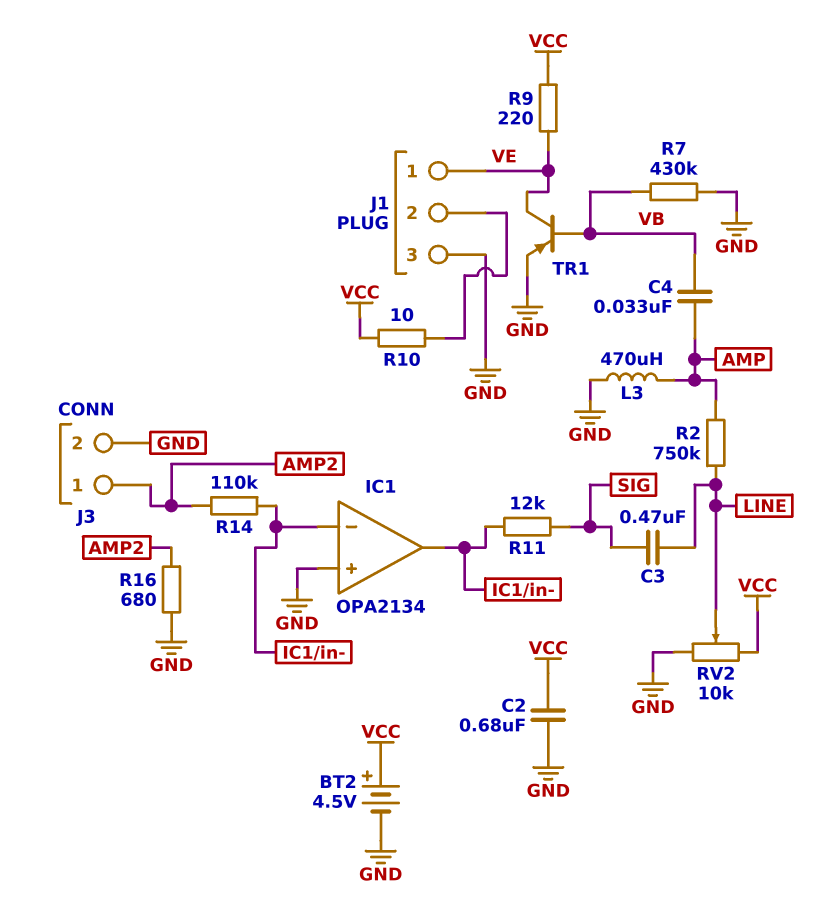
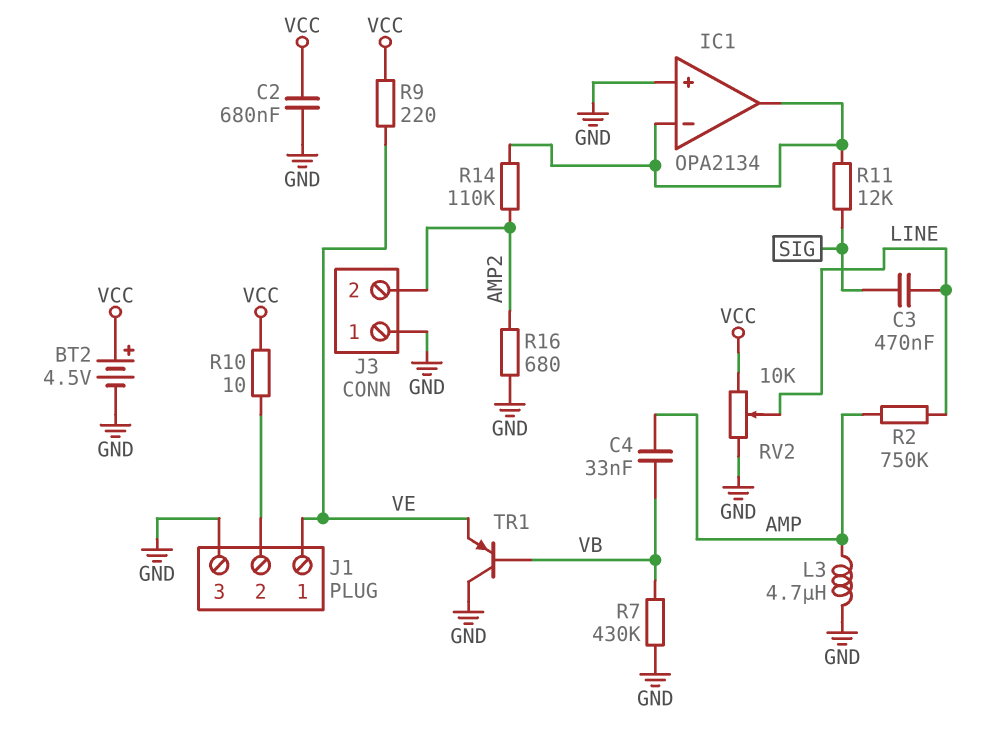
J3 pin 1: AMP2 -> GND
J3 pin 2: GND -> AMP2
L3: 470uH (AMP, GND) -> 4.7uH (AMP, GND)
TR1: PNP (B VB, C VE, E GND) -> PNP (B VB, C GND, E VE)

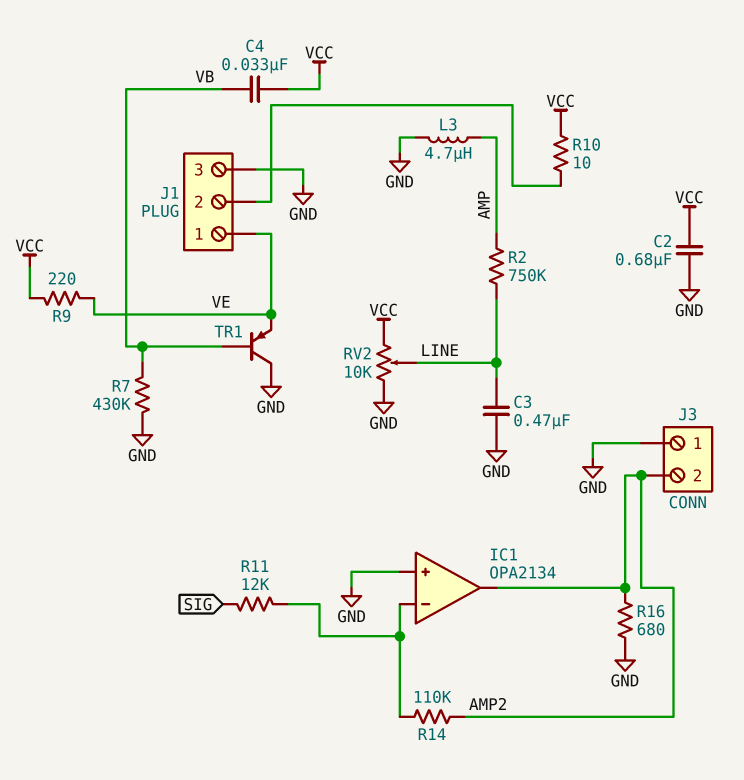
BT2: 4.5V (plus VCC, minus GND) -> none
C3: 470nF (LINE, SIG) -> 470nF (GND, LINE)
C4: 33nF (AMP, VB) -> 33nF (VB, VCC)
IC1 pin out: IC1/in- -> AMP2

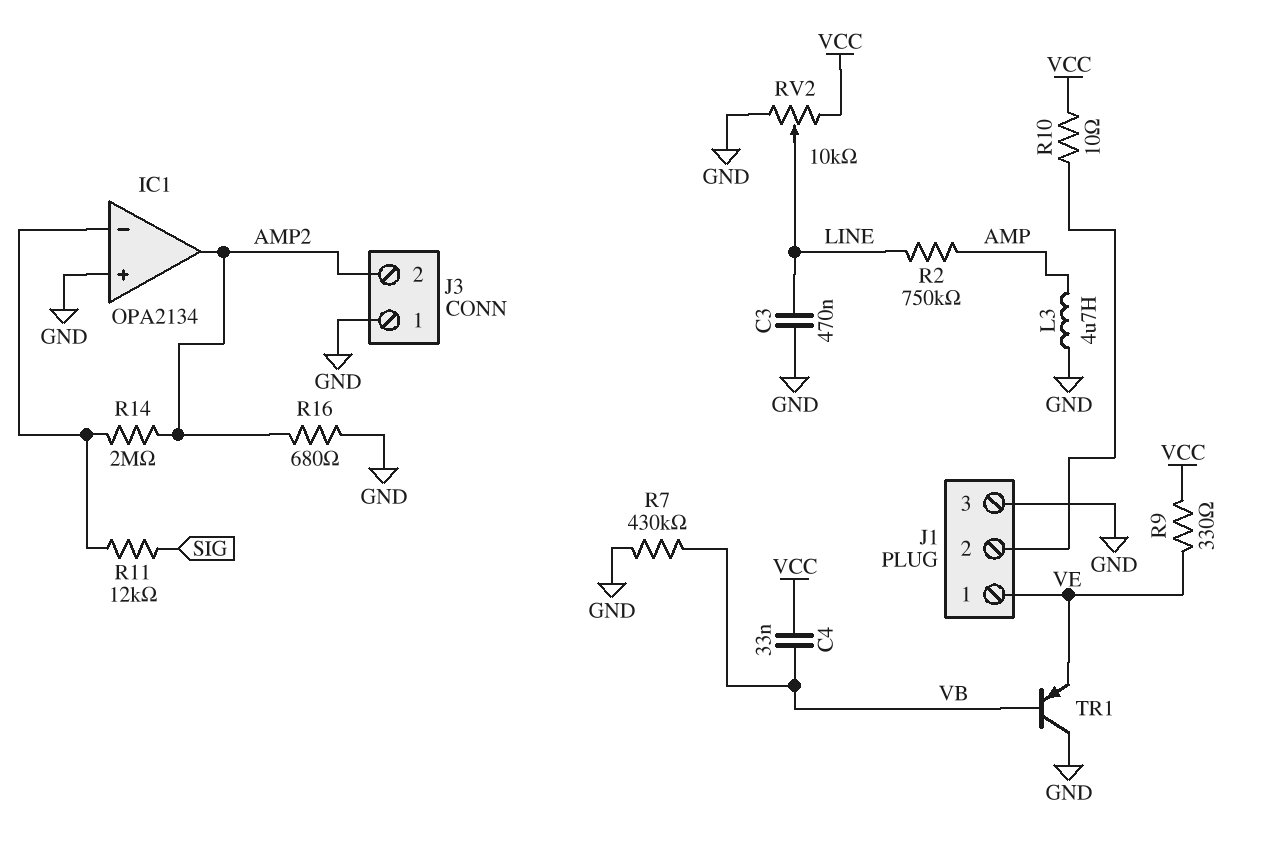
C2: 680nF (GND, VCC) -> none
R9: 220 (VCC, VE) -> 330 (VCC, VE)
R14: 110k (AMP2, IC1/in-) -> 2M (AMP2, IC1/in-)

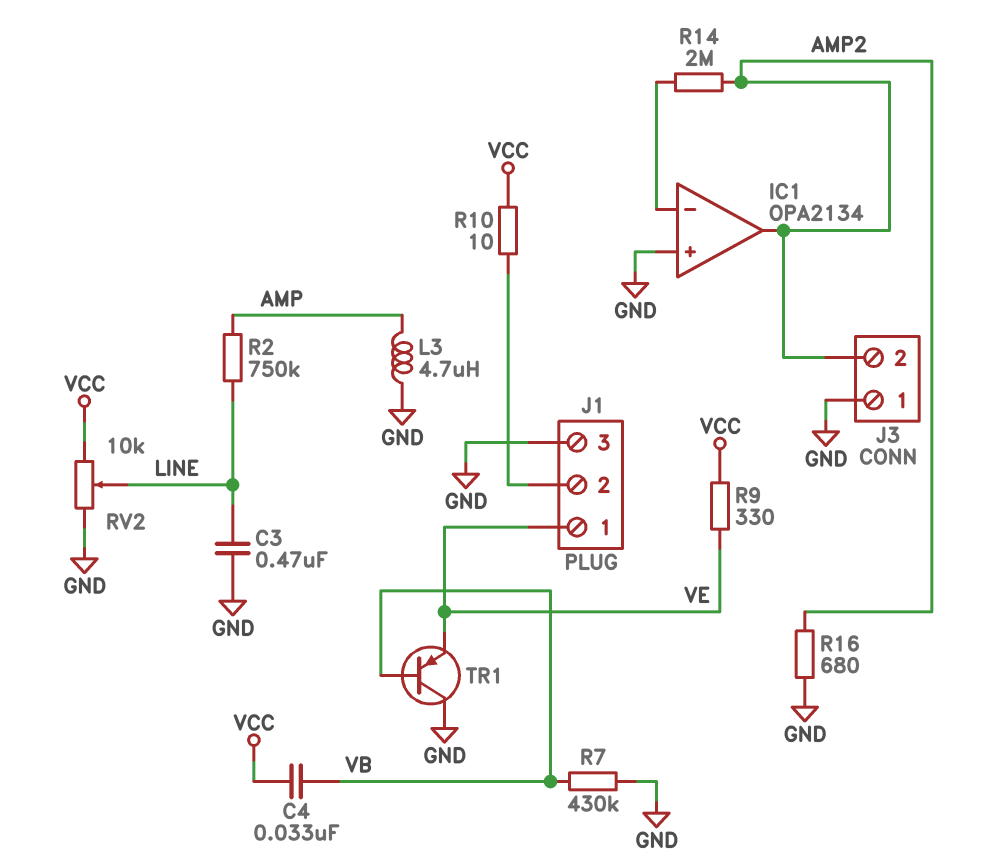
R11: 12k (IC1/in-, SIG) -> none

